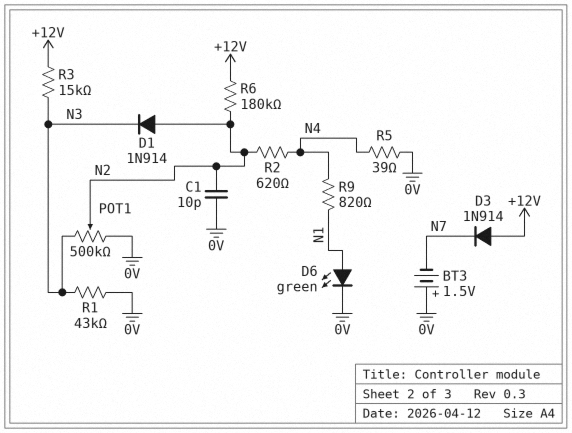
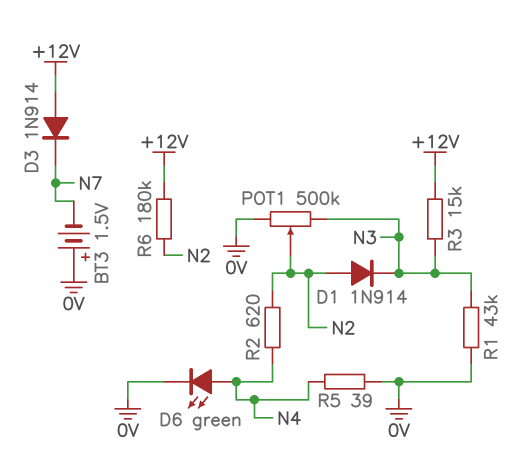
C1: 10pF (0V, N2) -> none
D6: LED green (A N1, K 0V) -> LED green (A N4, K 0V)
R9: 820 (N1, N4) -> none

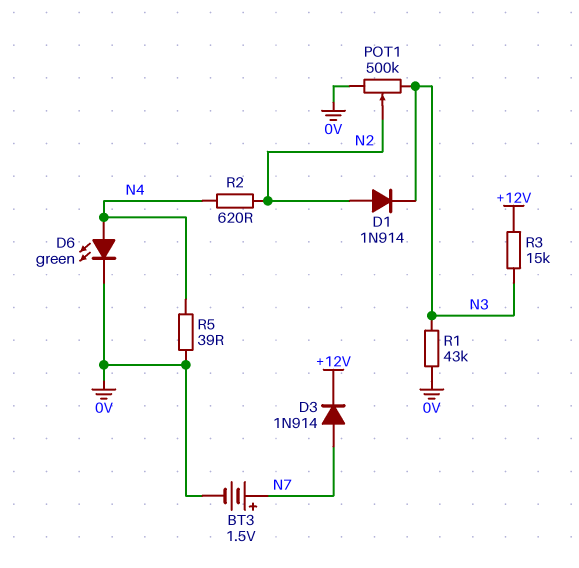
BT3: 1.5V (plus 0V, minus N7) -> 1.5V (plus N7, minus 0V)
D3: diode 1N914 (A +12V, K N7) -> diode 1N914 (A N7, K +12V)
R6: 180k (+12V, N2) -> none

